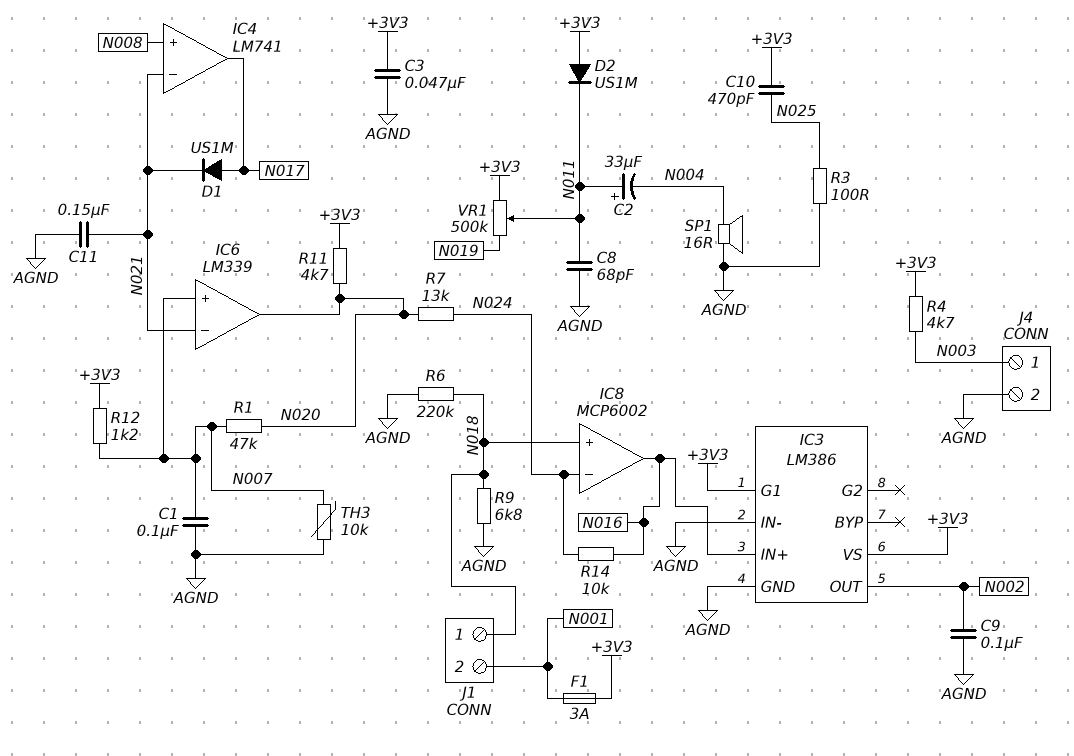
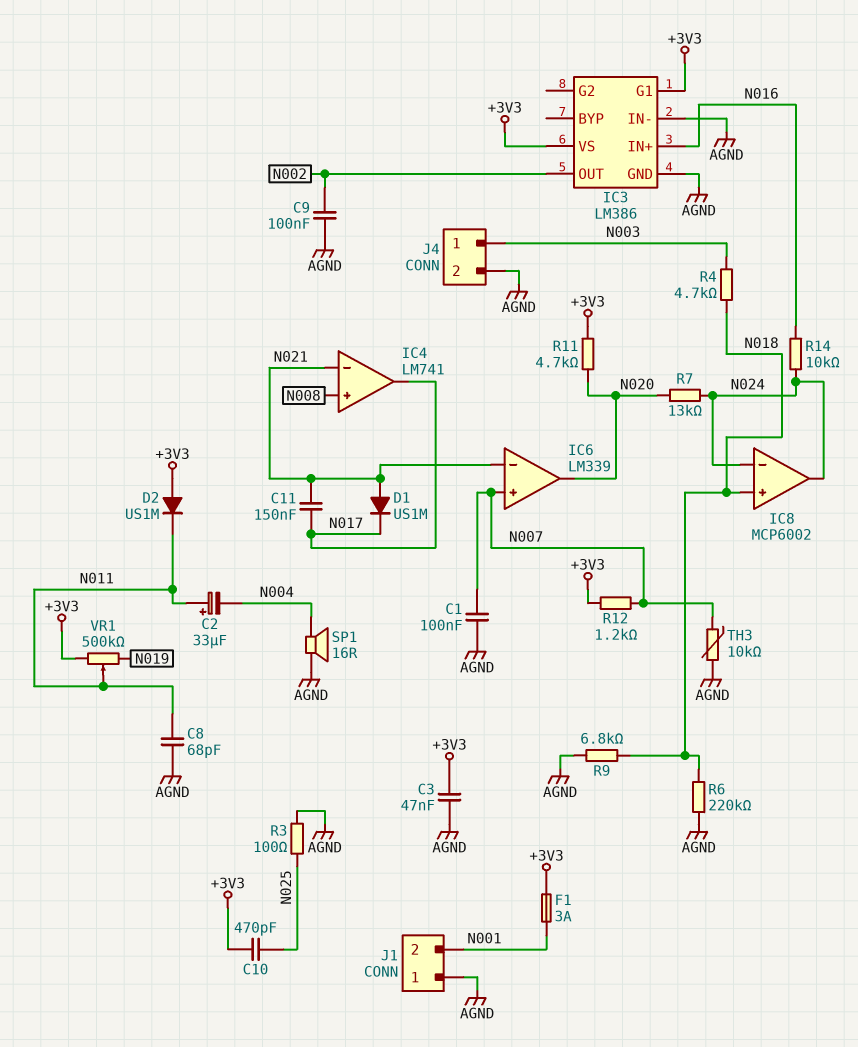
C11: 150nF (AGND, N021) -> 150nF (N017, N021)
D1: diode US1M (A N017, K N021) -> diode US1M (A N021, K N017)
IC8 pin out: N016 -> N024
J1 pin 1: N018 -> AGND
R1: 47k (N007, N020) -> none
R4: 4.7k (+3V3, N003) -> 4.7k (N003, N018)

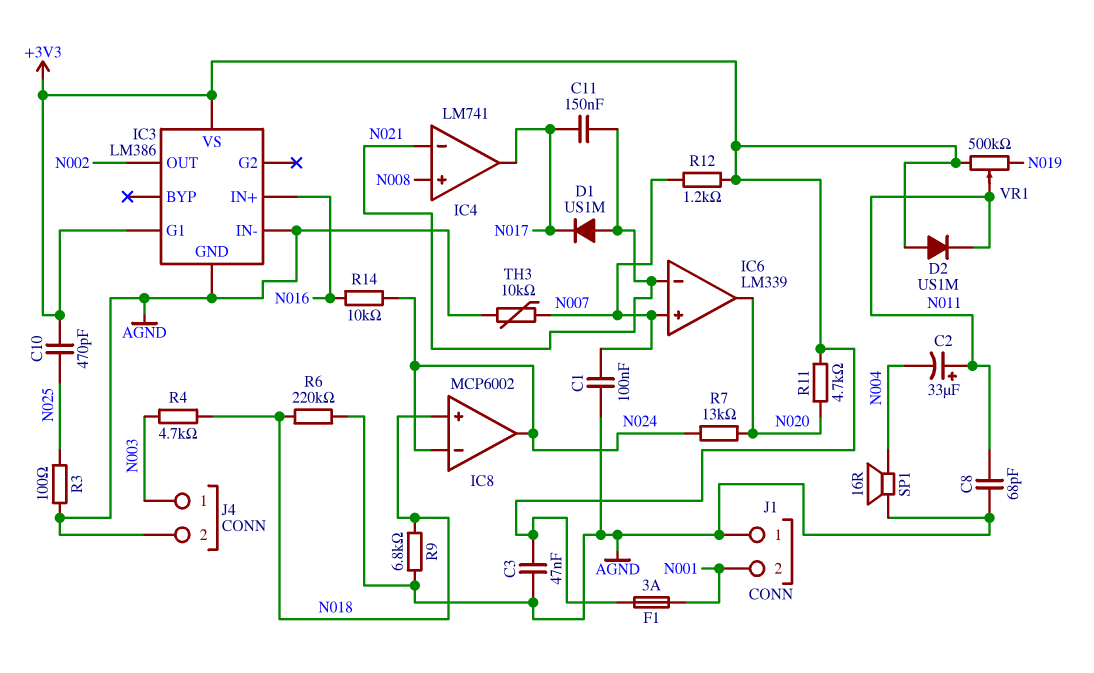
C9: 100nF (AGND, N002) -> none

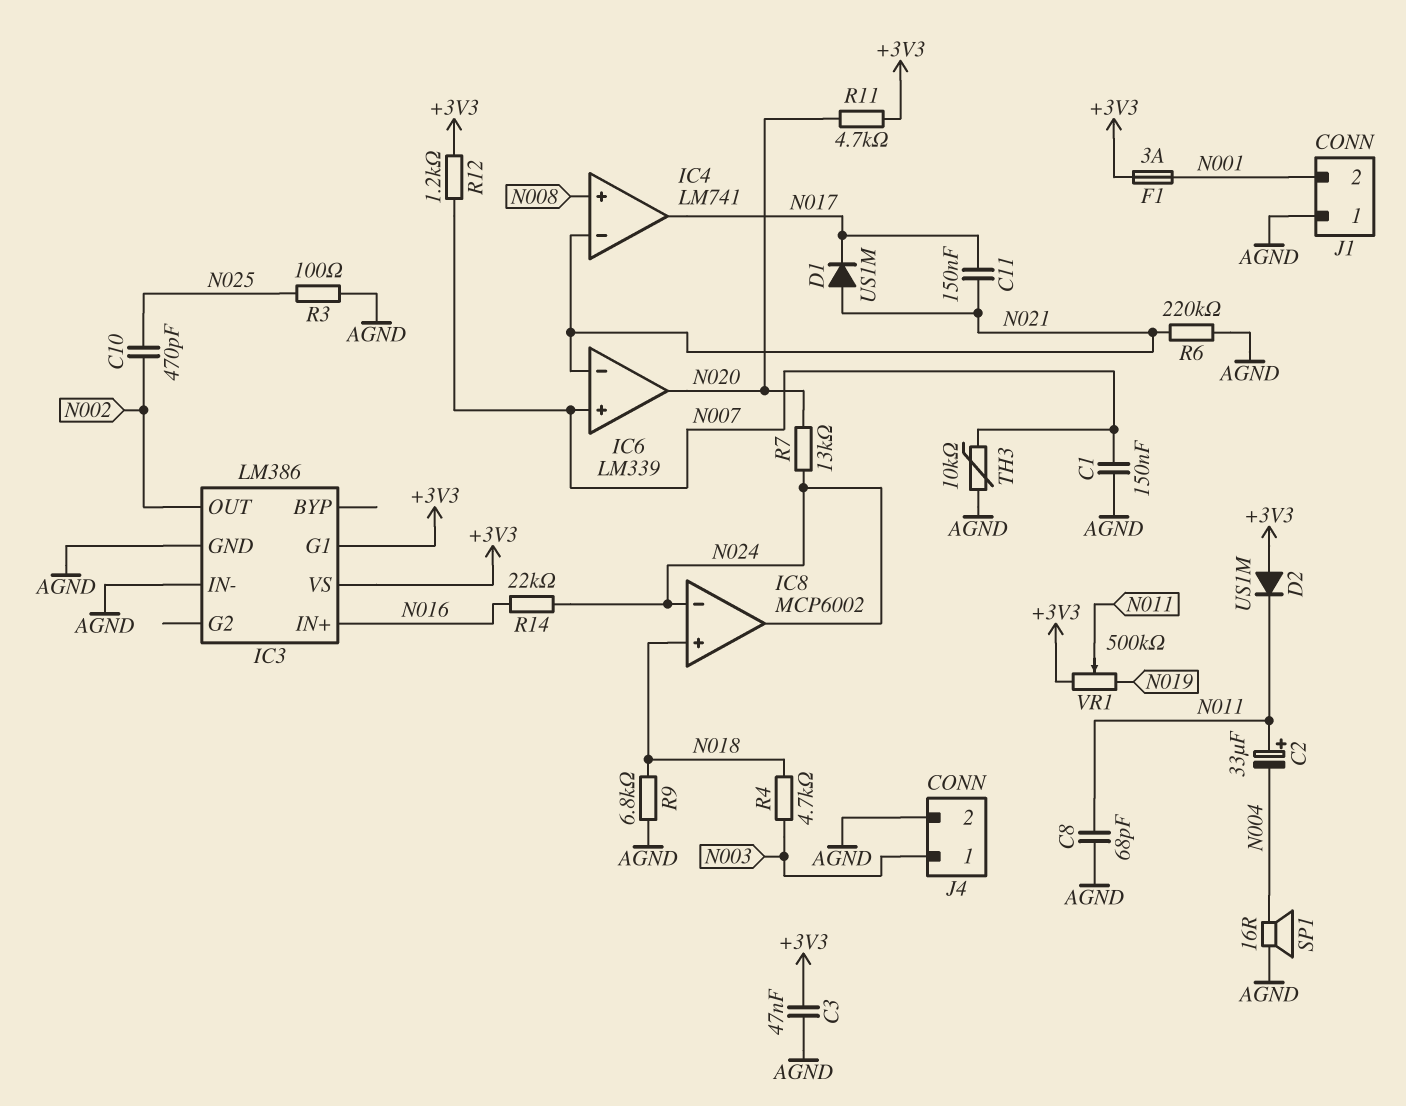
C1: 100nF (AGND, N007) -> 150nF (AGND, N007)
C10: 470pF (+3V3, N025) -> 470pF (N002, N025)
R6: 220k (AGND, N018) -> 220k (AGND, N021)
R14: 10k (N016, N024) -> 22k (N016, N024)

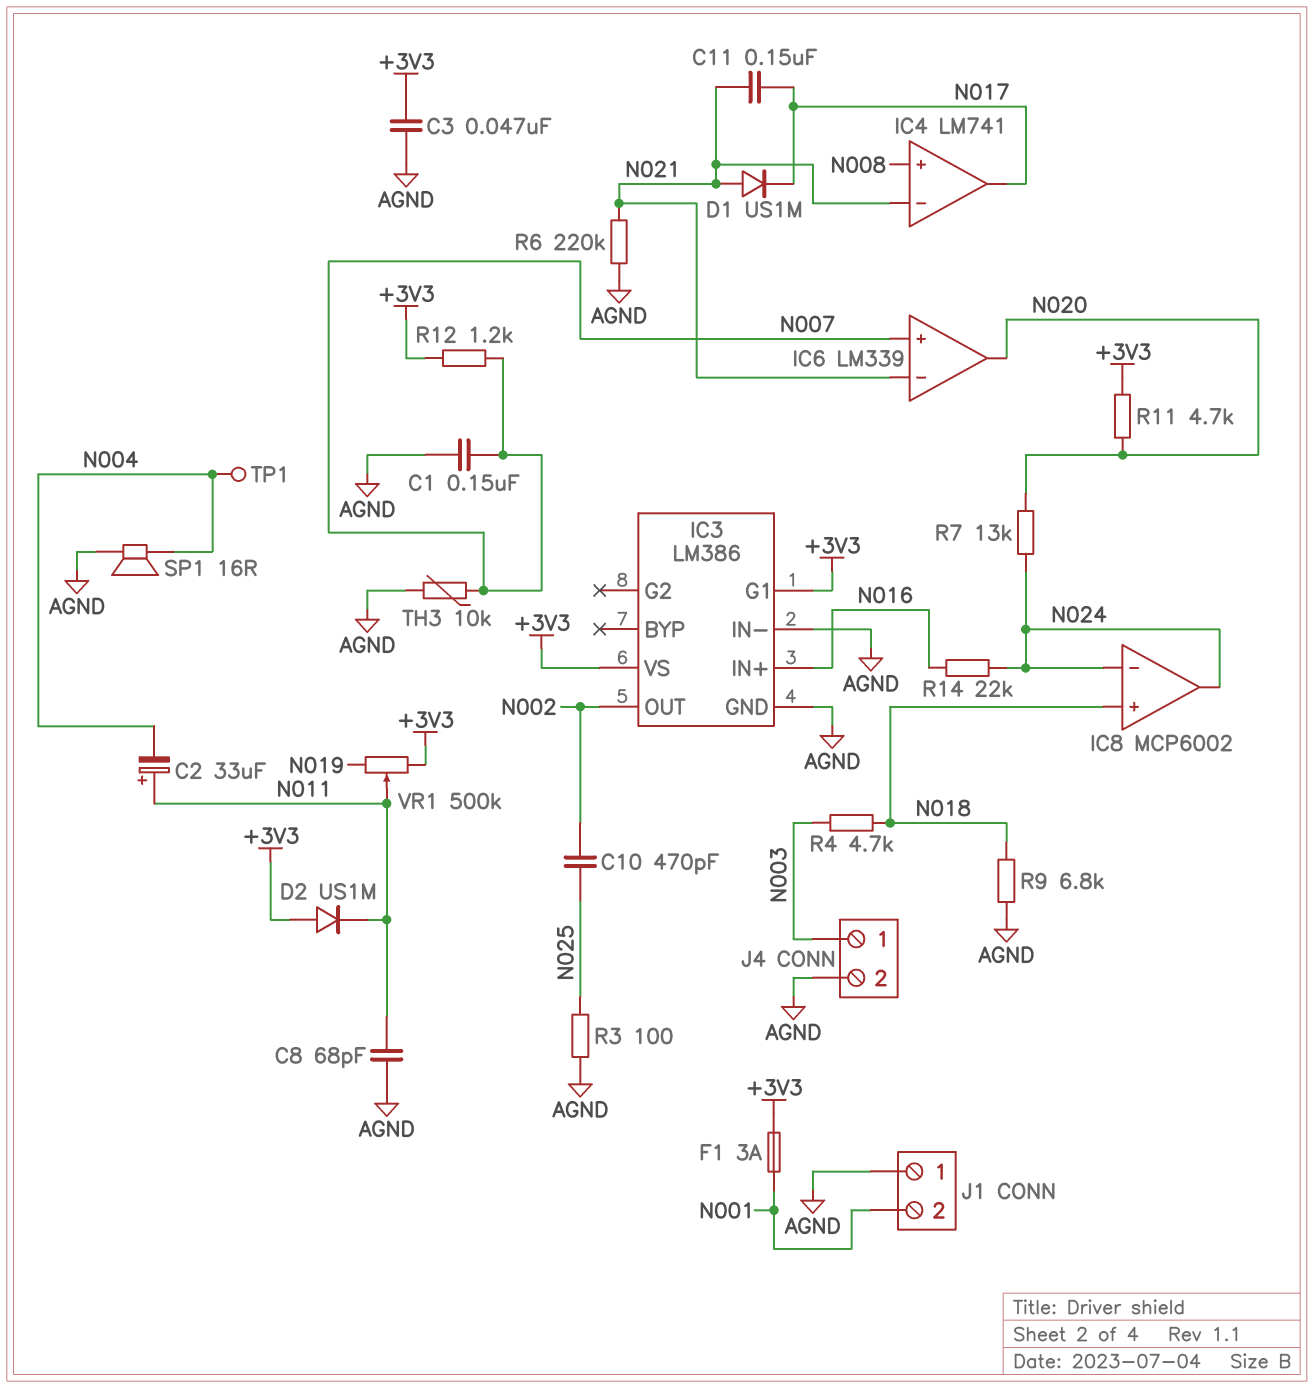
TP1: none -> test point (N004)

